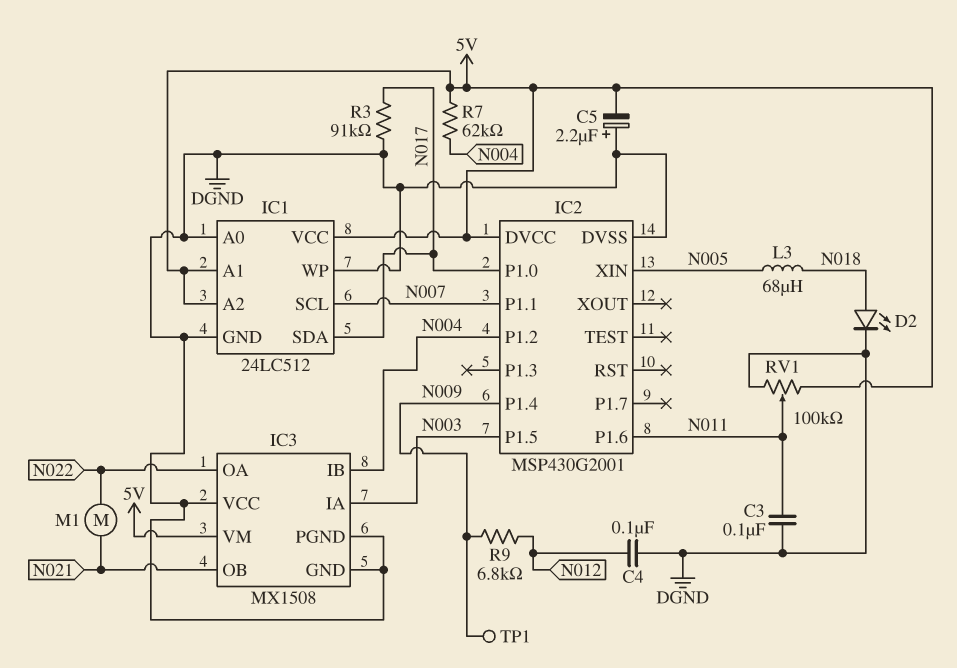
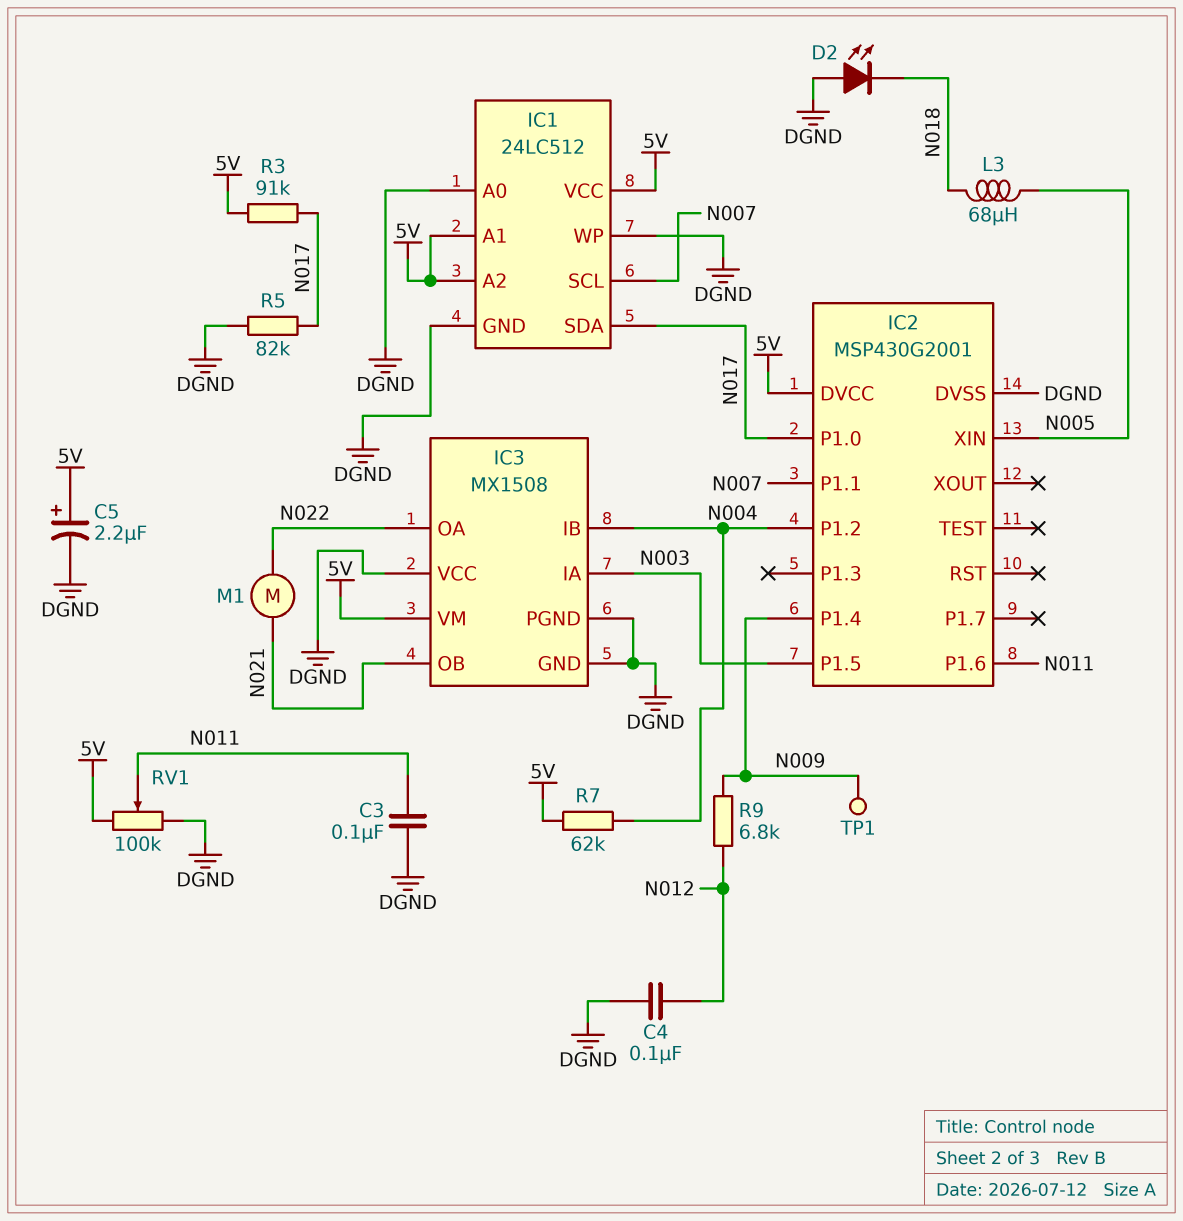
C5: 2.2uF (plus DGND, minus 5V) -> 2.2uF (plus 5V, minus DGND)
D2: LED (A N018, K DGND) -> LED (A DGND, K N018)
R3: 91k (DGND, N017) -> 91k (5V, N017)
R5: none -> 82k (DGND, N017)

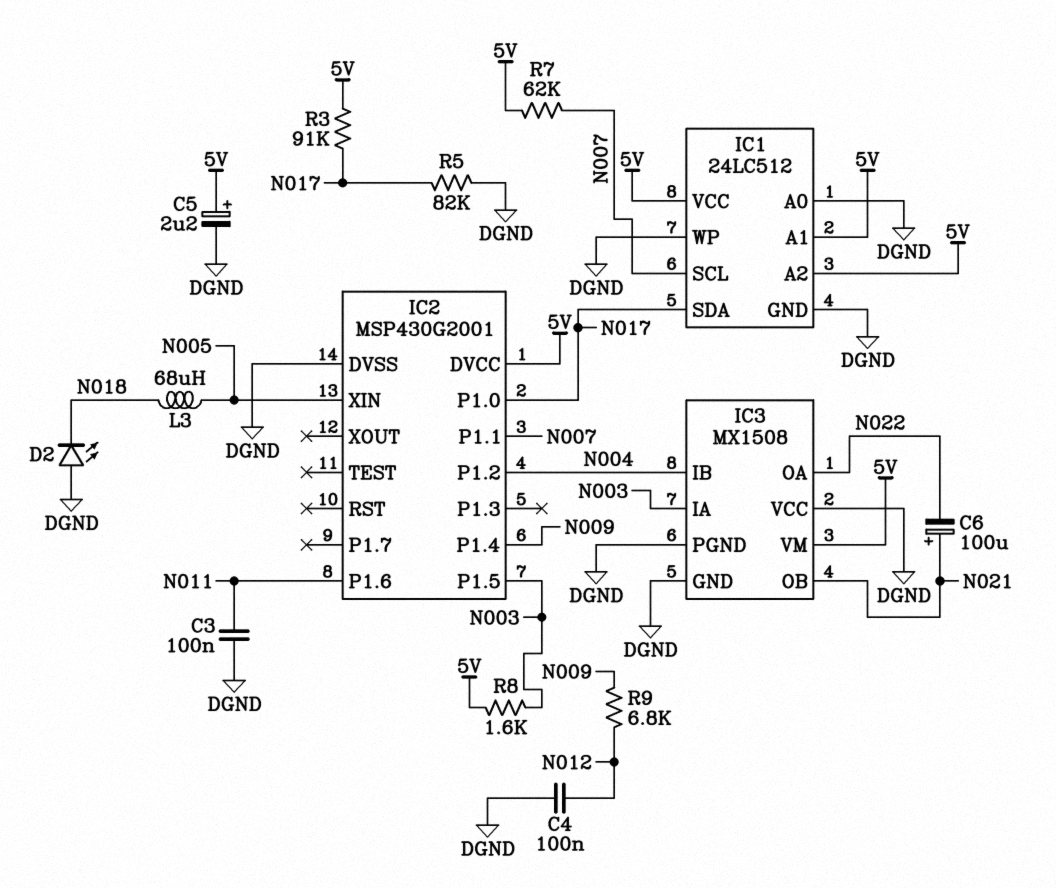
C6: none -> 100uF (plus N021, minus N022)
M1: motor (N021, N022) -> none
R7: 62k (5V, N004) -> 62k (5V, N007)
R8: none -> 1.6k (5V, N003)
RV1: 100k (5V, DGND, wiper N011) -> none
TP1: test point (N009) -> none

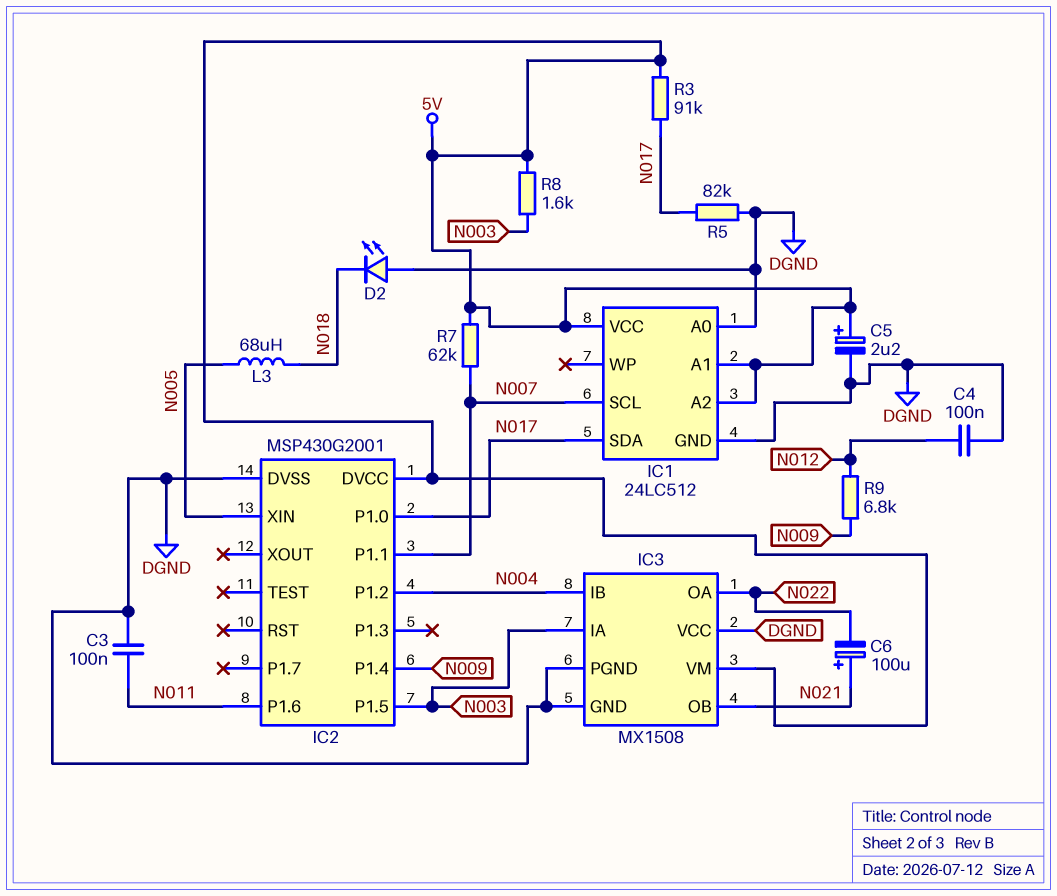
IC1 pin WP: DGND -> none

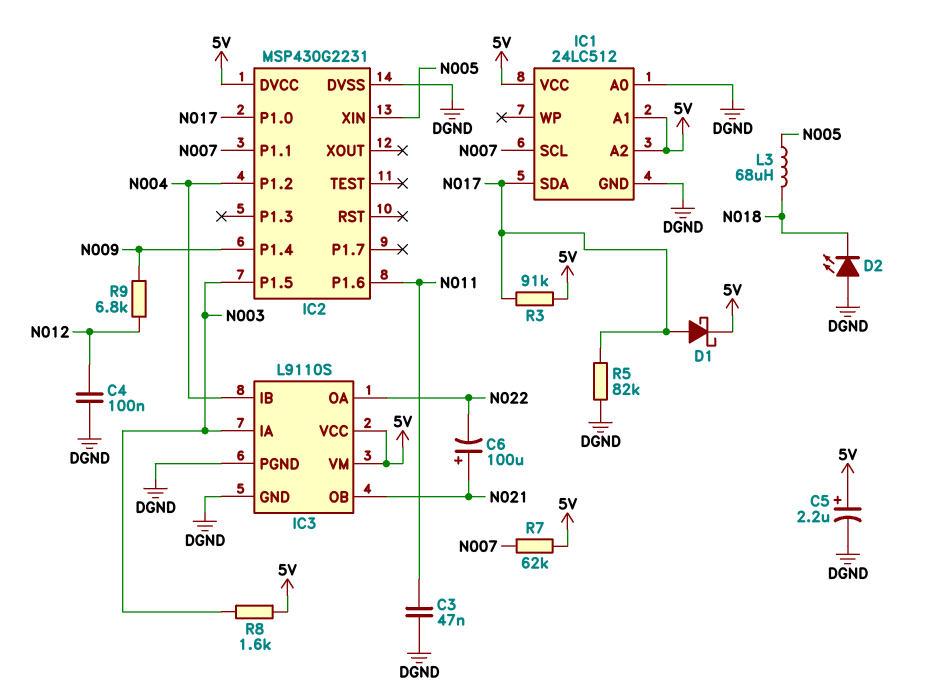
C3: 100nF (DGND, N011) -> 47nF (DGND, N011)
D1: none -> schottky (A N017, K 5V)
IC2: MSP430G2001 -> MSP430G2231
IC3: MX1508 -> L9110S
IC3 pin VCC: DGND -> 5V

